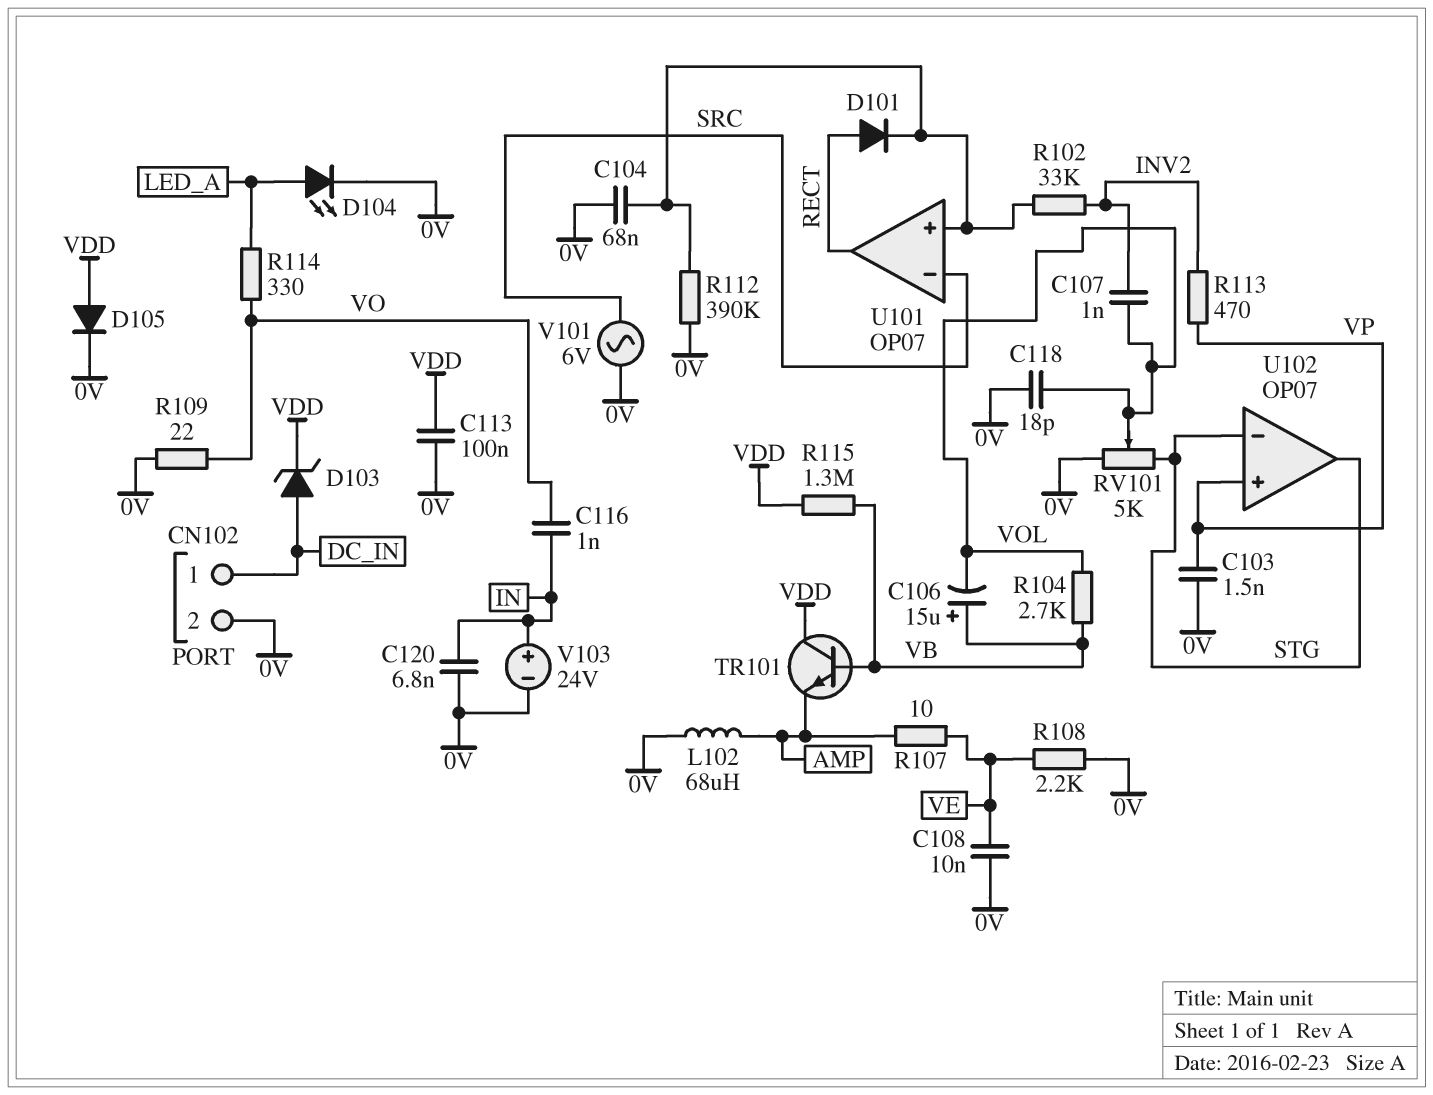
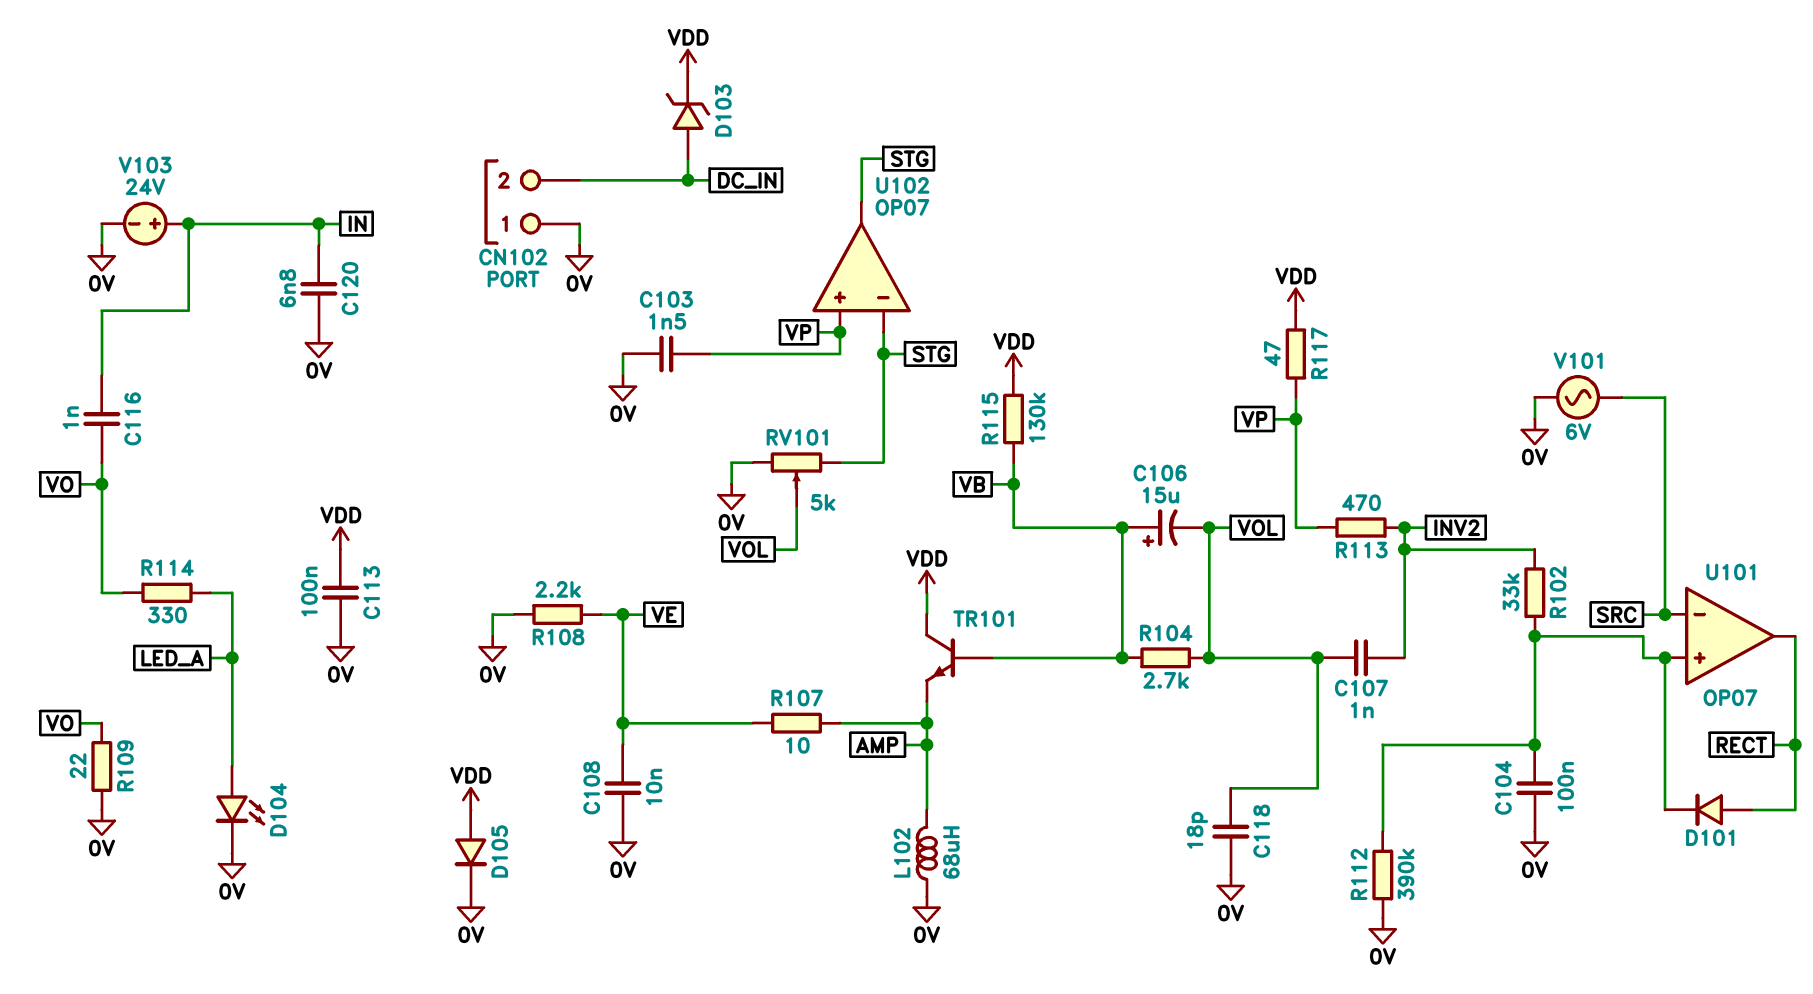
C104: 68nF (0V, U101/in+) -> 100nF (0V, U101/in+)
CN102 pin 1: DC_IN -> 0V
CN102 pin 2: 0V -> DC_IN
R115: 1.3M (VB, VDD) -> 130k (VB, VDD)
R117: none -> 47 (VDD, VP)

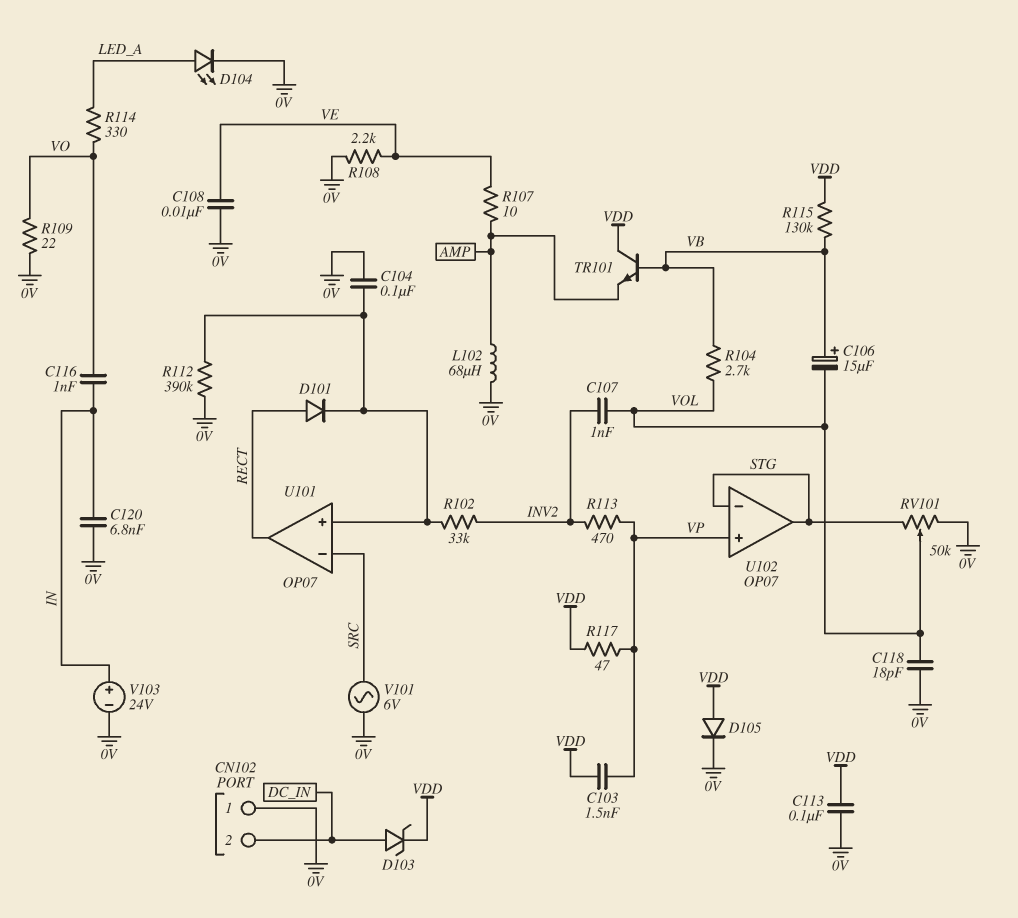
C103: 1.5nF (0V, VP) -> 1.5nF (VDD, VP)
RV101: 5k (0V, STG, wiper VOL) -> 50k (0V, STG, wiper VOL)

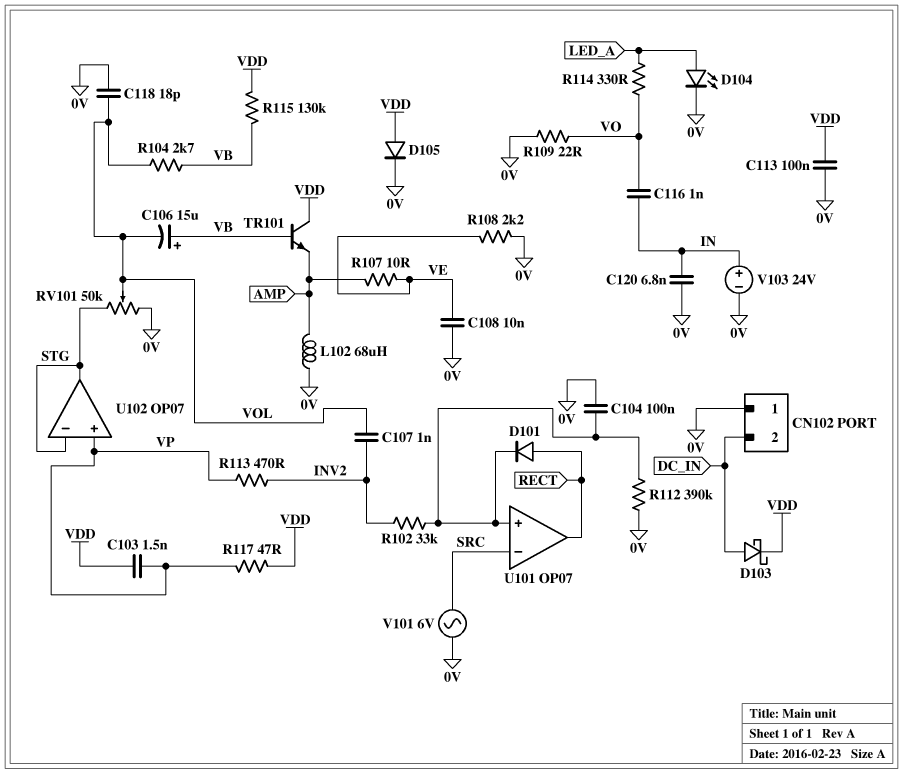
D103: zener (A DC_IN, K VDD) -> schottky (A DC_IN, K VDD)

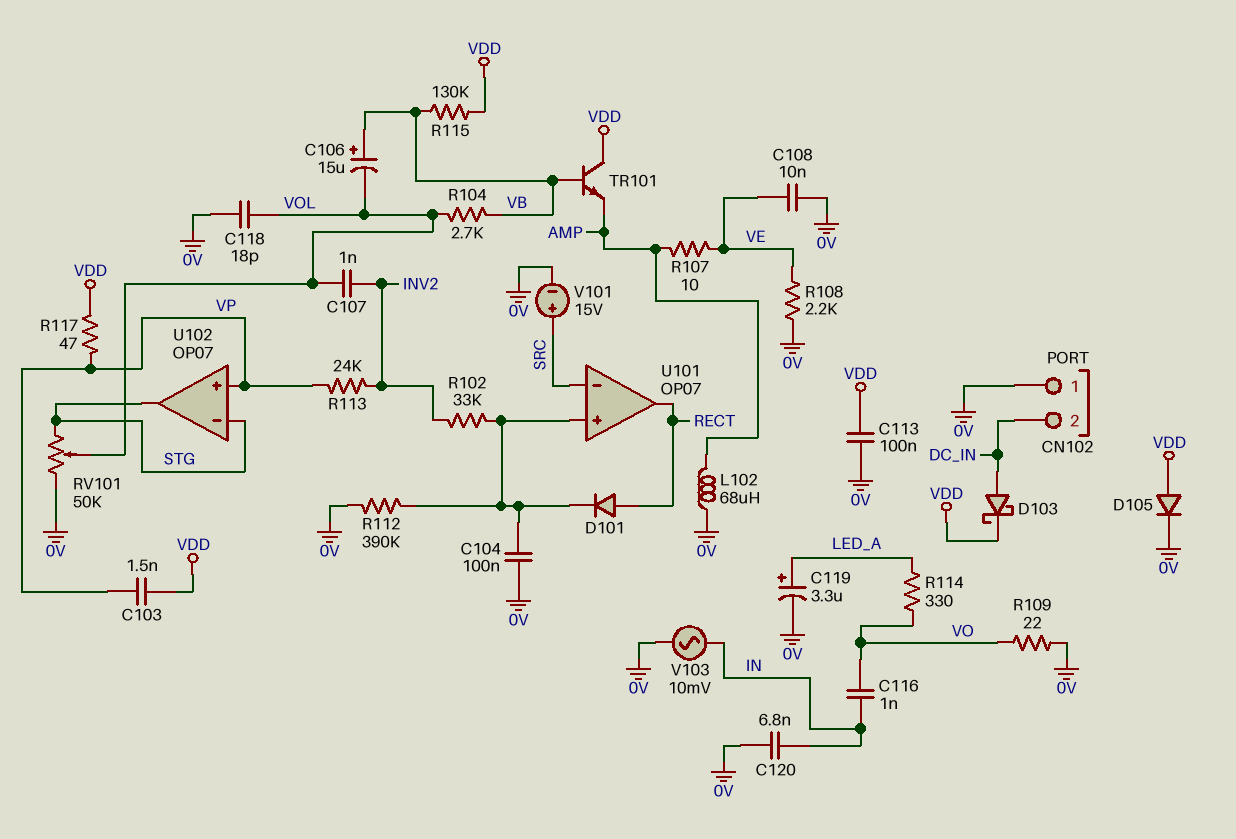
C119: none -> 3.3uF (plus LED_A, minus 0V)
D104: LED (A LED_A, K 0V) -> none
R113: 470 (INV2, VP) -> 24k (INV2, VP)
V101: AC 6V (0V, SRC) -> 15V (plus SRC, minus 0V)
V103: 24V (plus IN, minus 0V) -> AC 10mV (0V, IN)

